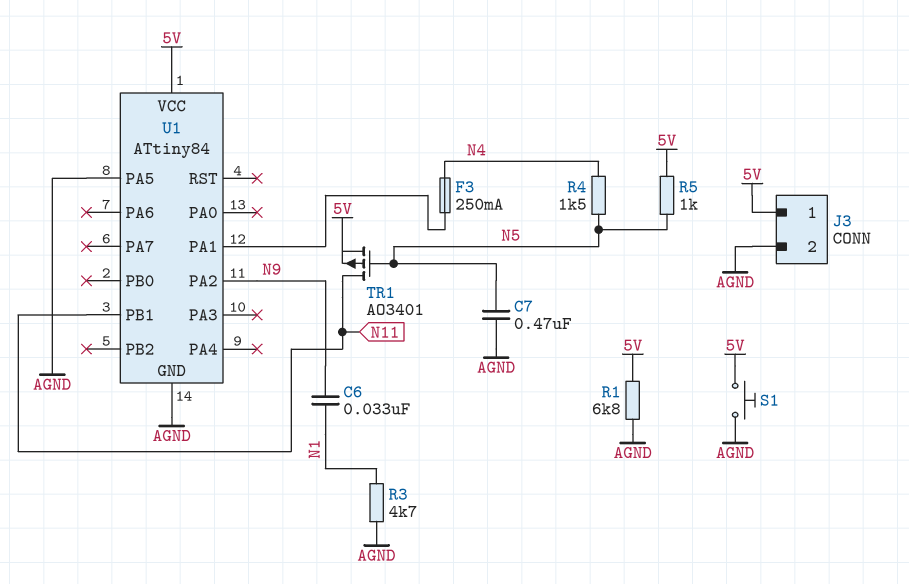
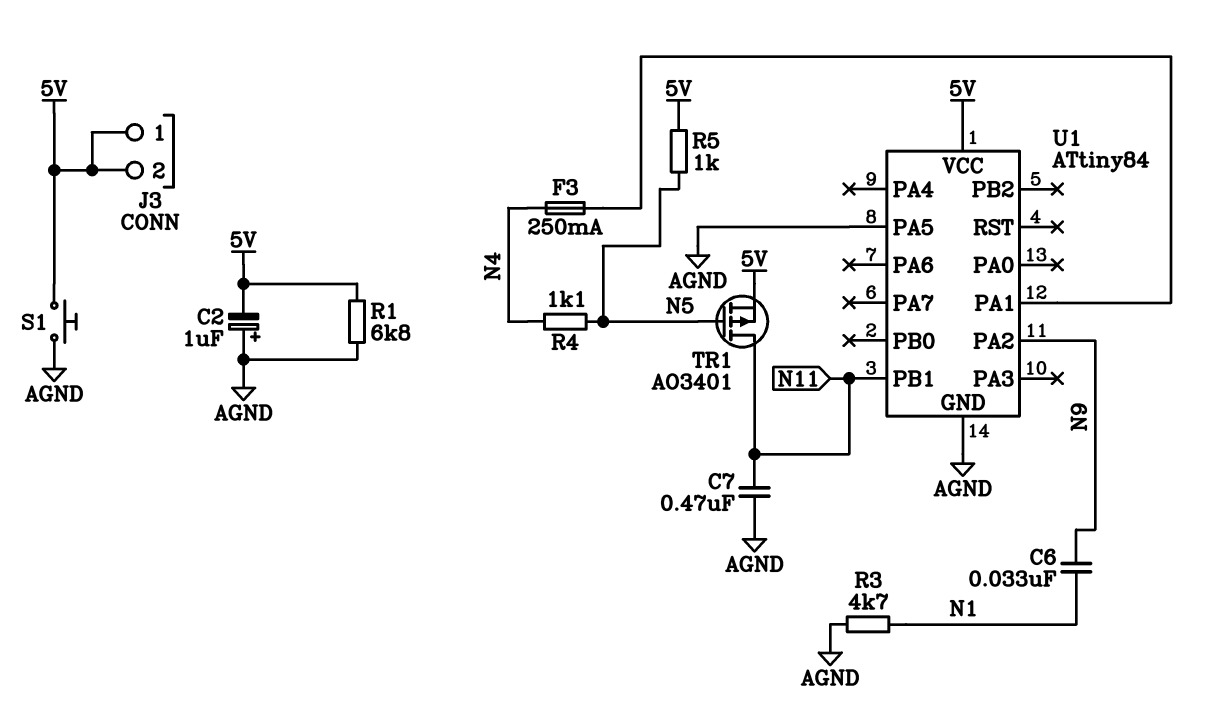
C2: none -> 1uF (plus AGND, minus 5V)
C7: 470nF (AGND, N5) -> 470nF (AGND, N11)
J3 pin 2: AGND -> 5V
R4: 1.5k (N4, N5) -> 1.1k (N4, N5)

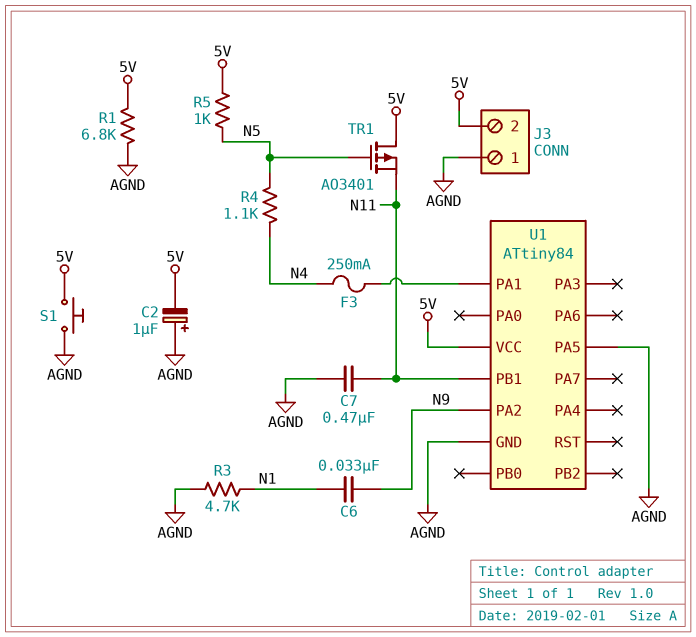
J3 pin 1: 5V -> AGND
TR1: PMOS AO3401 (G N5, D N11, S 5V) -> PMOS AO3401 (G N5, D 5V, S N11)

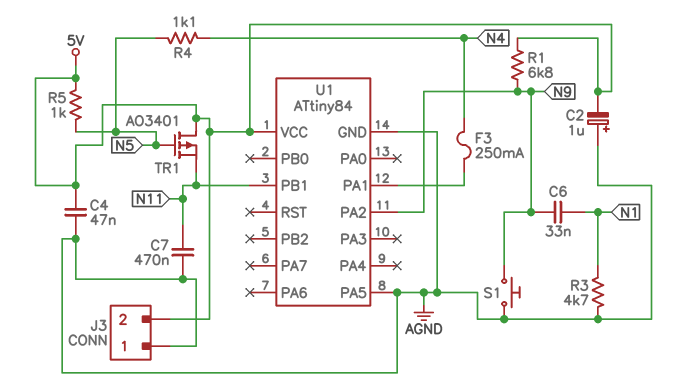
C4: none -> 47nF (5V, AGND)
R1: 6.8k (5V, AGND) -> 6.8k (5V, N9)
S1: button (5V, AGND) -> button (AGND, N9)

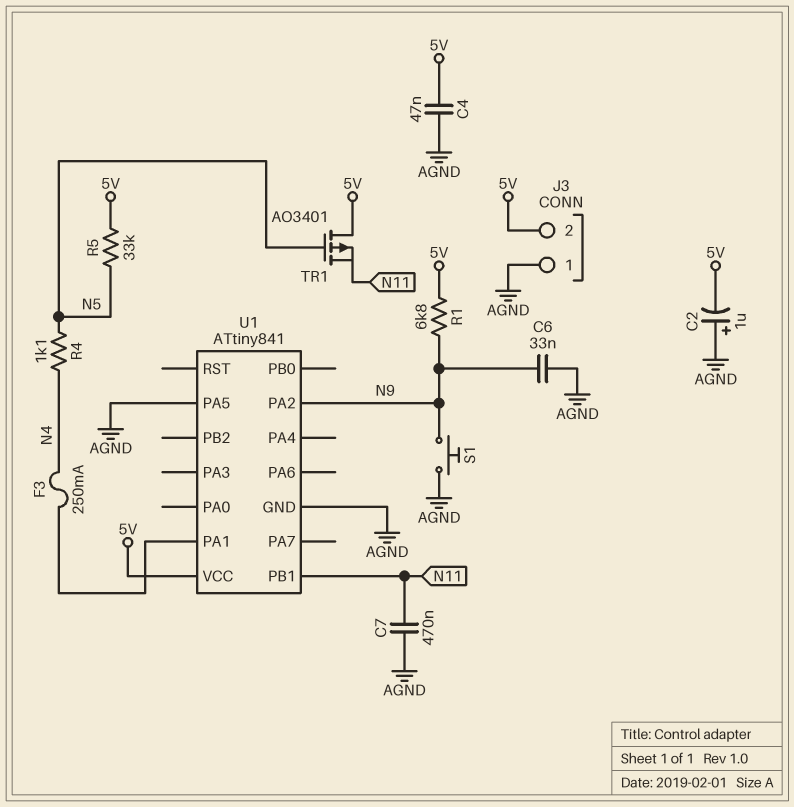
C6: 33nF (N1, N9) -> 33nF (AGND, N9)
R3: 4.7k (AGND, N1) -> none
R5: 1k (5V, N5) -> 33k (5V, N5)
U1: ATtiny84 -> ATtiny841

